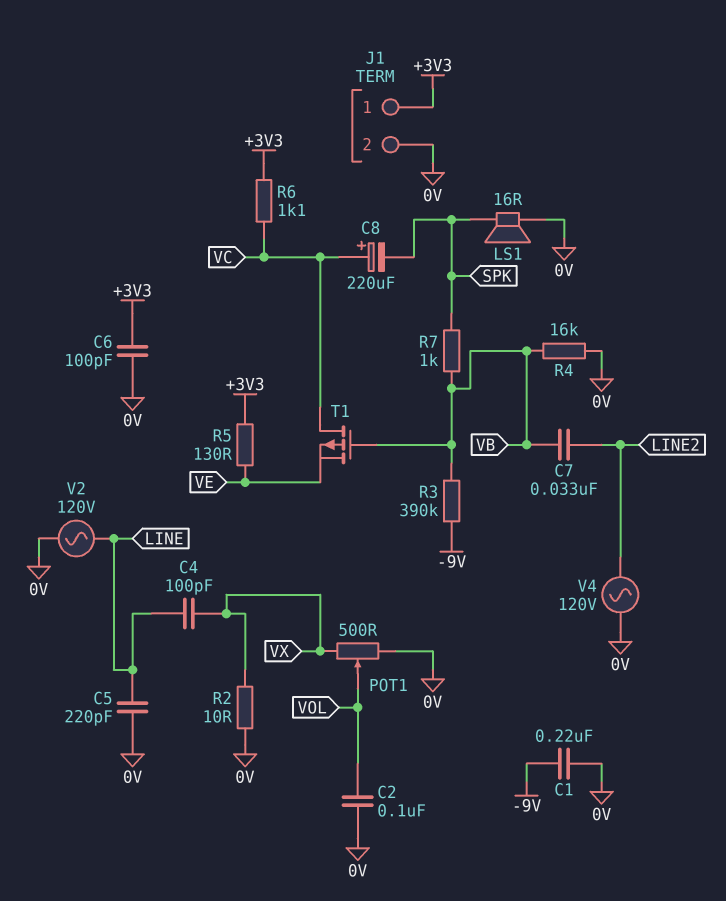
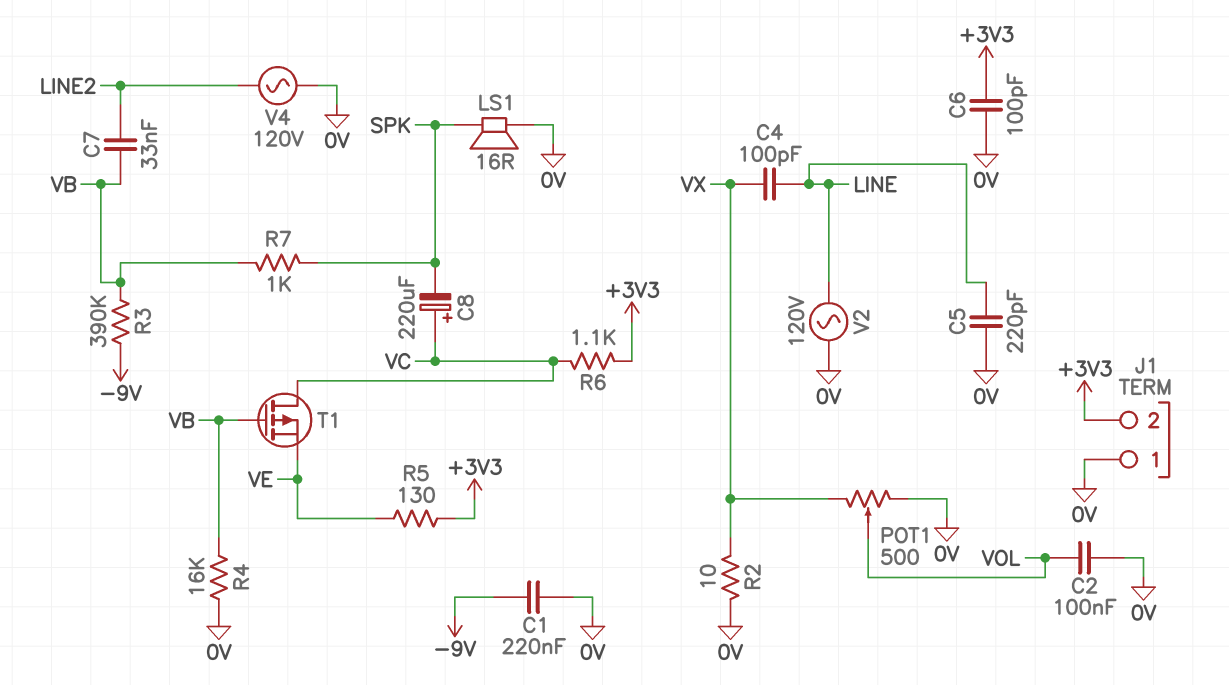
J1 pin 1: +3V3 -> 0V
J1 pin 2: 0V -> +3V3

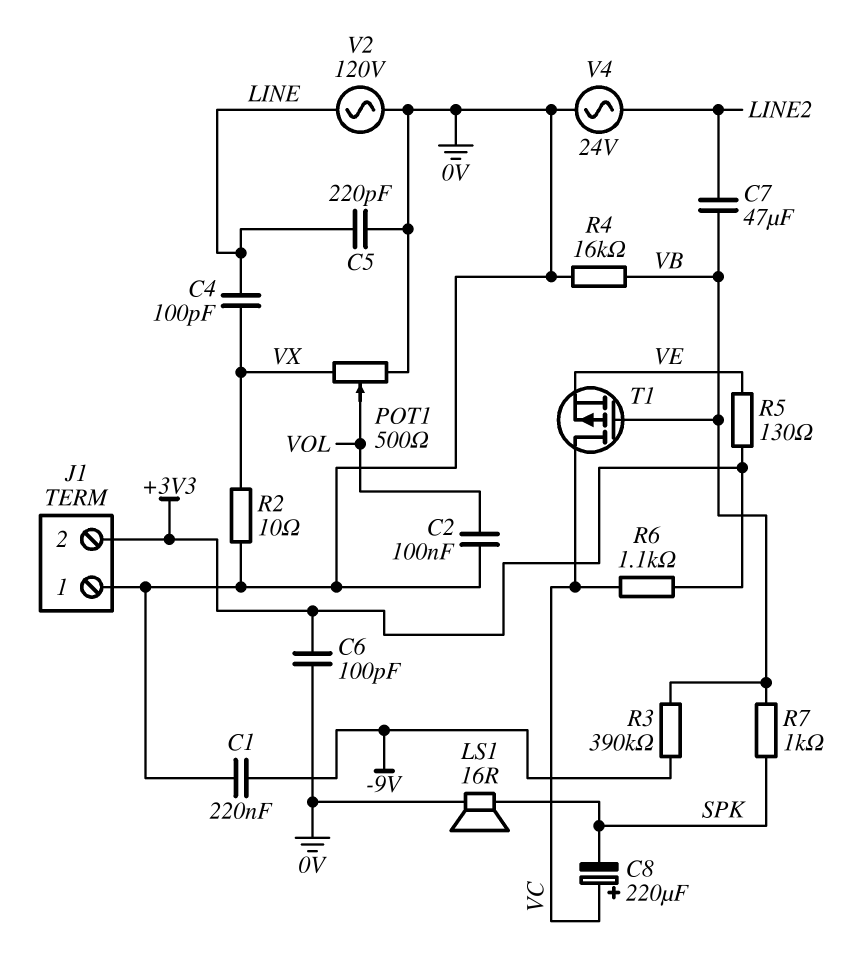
C7: 33nF (LINE2, VB) -> 47uF (LINE2, VB)
V4: AC 120V (0V, LINE2) -> AC 24V (0V, LINE2)

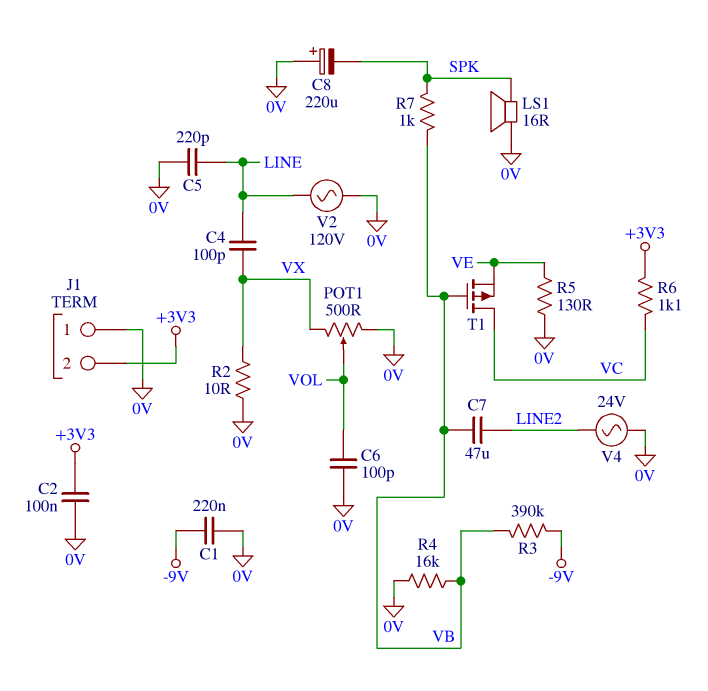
C2: 100nF (0V, VOL) -> 100nF (+3V3, 0V)
C6: 100pF (+3V3, 0V) -> 100pF (0V, VOL)
C8: 220uF (plus VC, minus SPK) -> 220uF (plus 0V, minus SPK)
R5: 130 (+3V3, VE) -> 130 (0V, VE)

